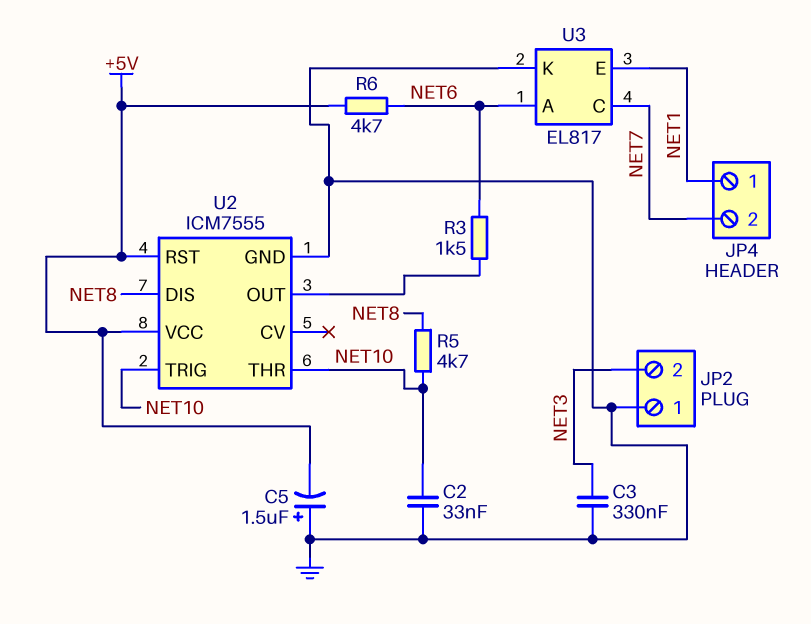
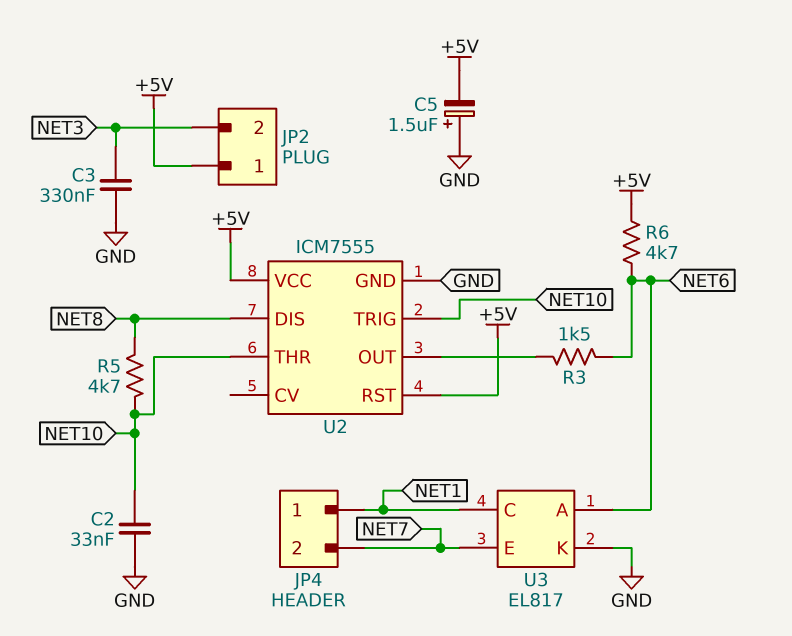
JP2 pin 1: GND -> +5V
U3 pin C: NET7 -> NET1
U3 pin E: NET1 -> NET7

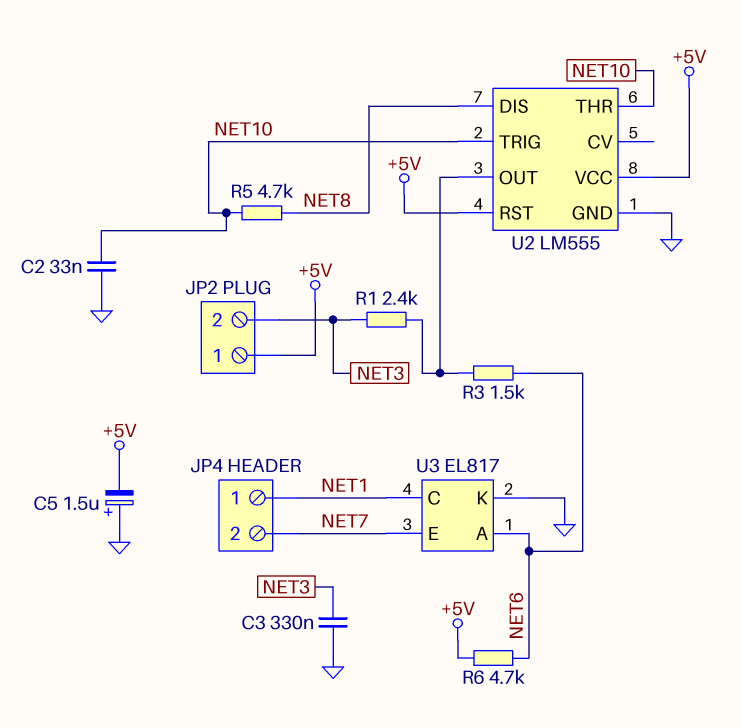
R1: none -> 2.4k (NET3, U2/OUT)
U2: ICM7555 -> LM555

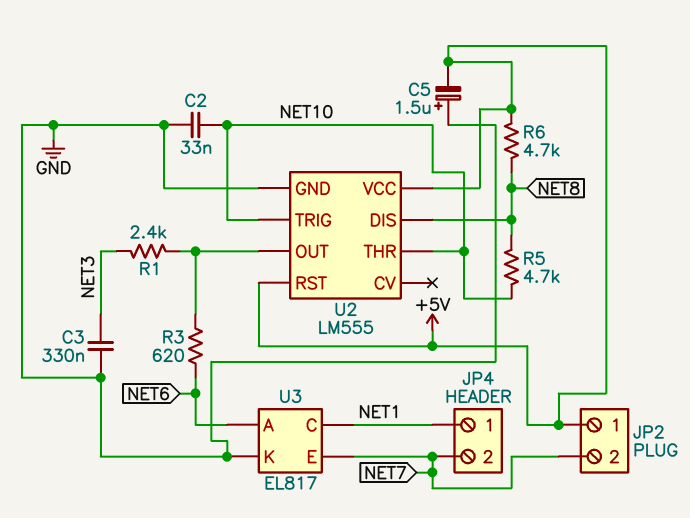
JP2 pin 2: NET3 -> NET7
R3: 1.5k (NET6, U2/OUT) -> 620 (NET6, U2/OUT)
R6: 4.7k (+5V, NET6) -> 4.7k (+5V, NET8)

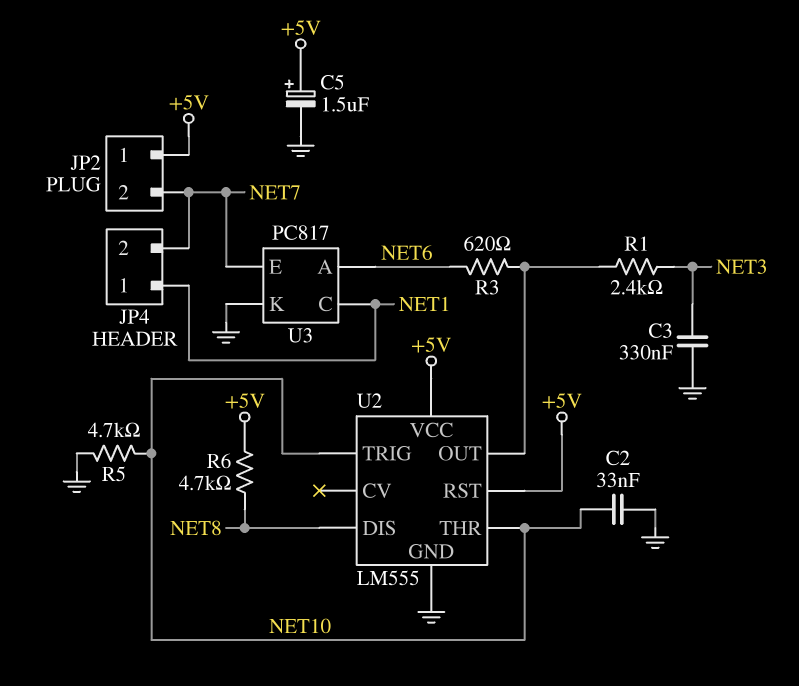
C5: 1.5uF (plus GND, minus +5V) -> 1.5uF (plus +5V, minus GND)
R5: 4.7k (NET8, NET10) -> 4.7k (GND, NET10)
U3: EL817 -> PC817

